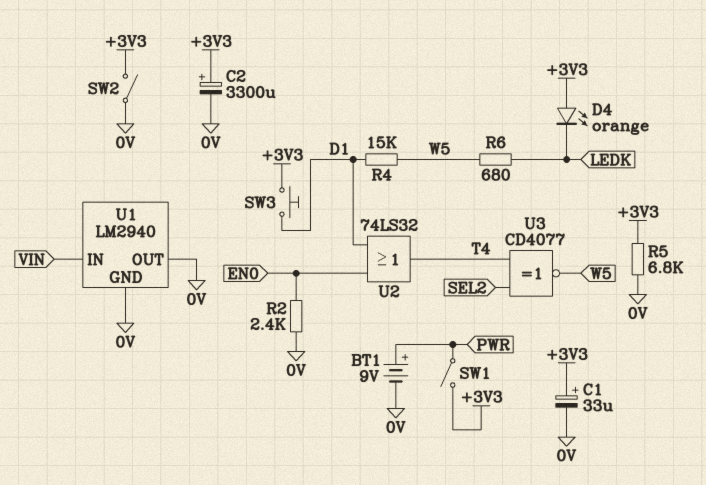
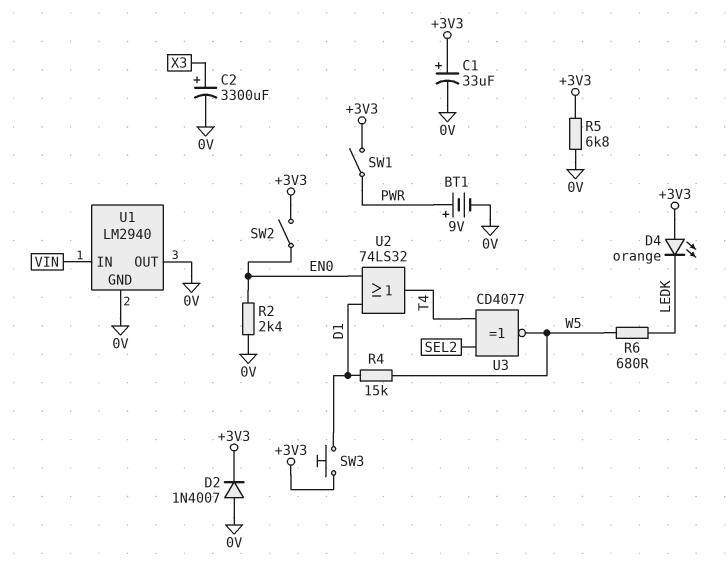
C2: 3300uF (plus +3V3, minus 0V) -> 3300uF (plus X3, minus 0V)
D2: none -> diode 1N4007 (A 0V, K +3V3)
SW2: switch (+3V3, 0V) -> switch (+3V3, EN0)

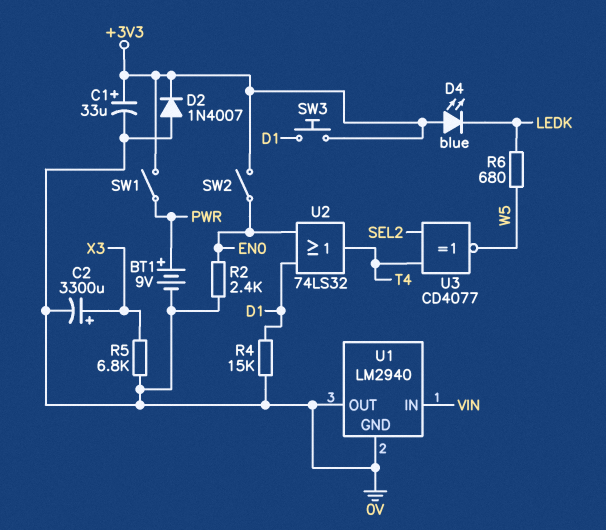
D4: LED orange (A +3V3, K LEDK) -> LED blue (A +3V3, K LEDK)
R4: 15k (D1, W5) -> 15k (0V, D1)
R5: 6.8k (+3V3, 0V) -> 6.8k (0V, X3)

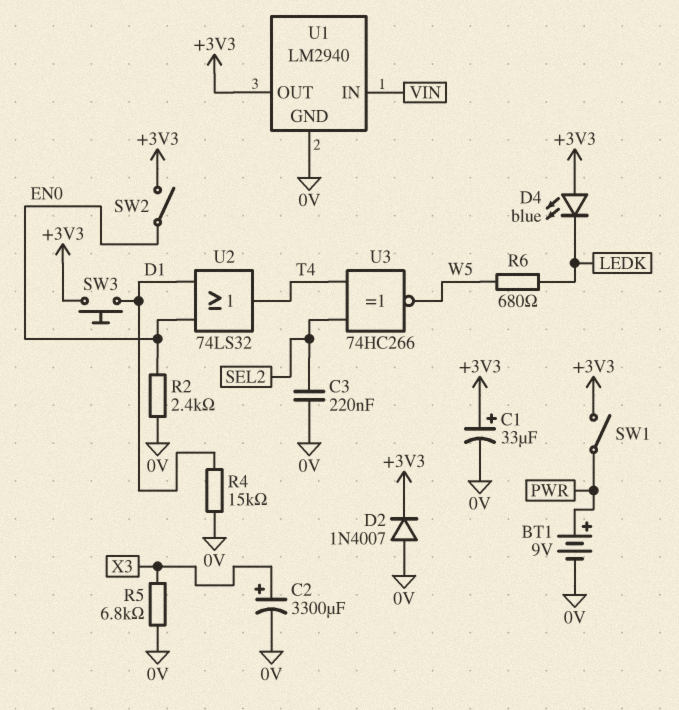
C3: none -> 220nF (0V, SEL2)
U1 pin OUT: 0V -> +3V3
U3: XNOR CD4077 (in SEL2, in T4, out W5) -> XNOR 74HC266 (in SEL2, in T4, out W5)

